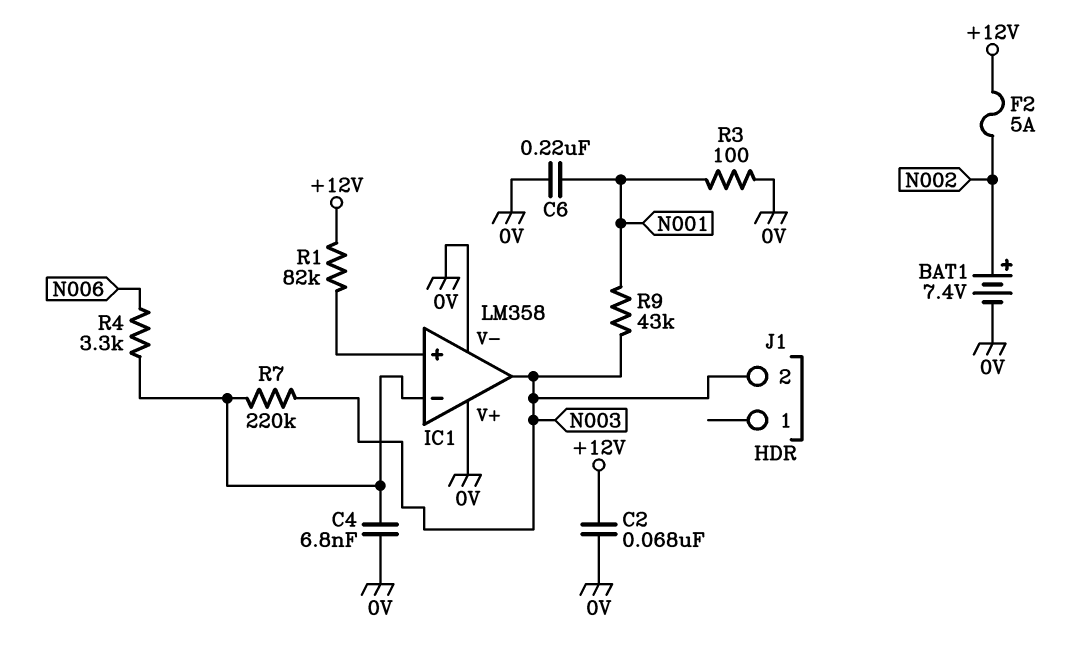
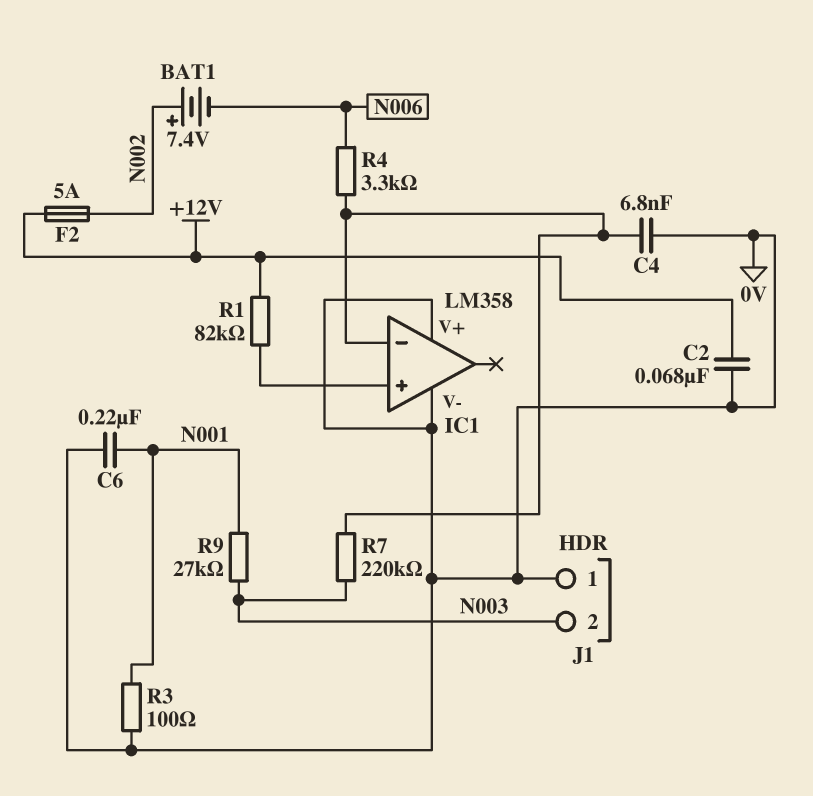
BAT1: 7.4V (plus N002, minus 0V) -> 7.4V (plus N002, minus N006)
IC1 pin out: N003 -> none
J1 pin 1: none -> 0V
R9: 43k (N001, N003) -> 27k (N001, N003)

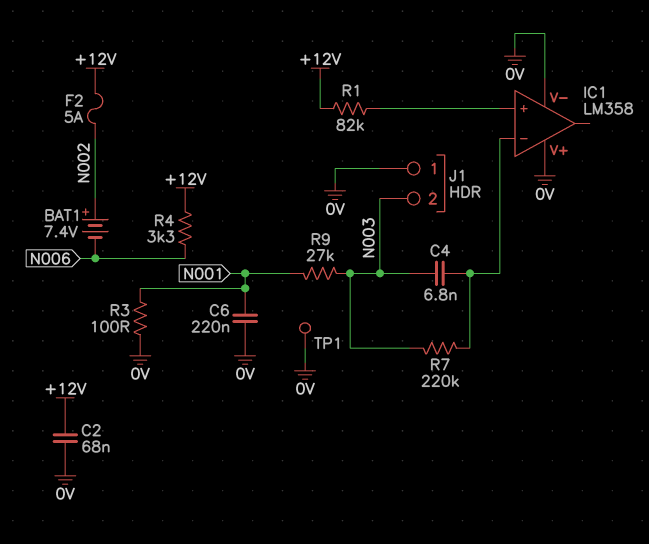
C4: 6.8nF (0V, IC1/in-) -> 6.8nF (IC1/in-, N003)
R4: 3.3k (IC1/in-, N006) -> 3.3k (+12V, N006)
TP1: none -> test point (0V)

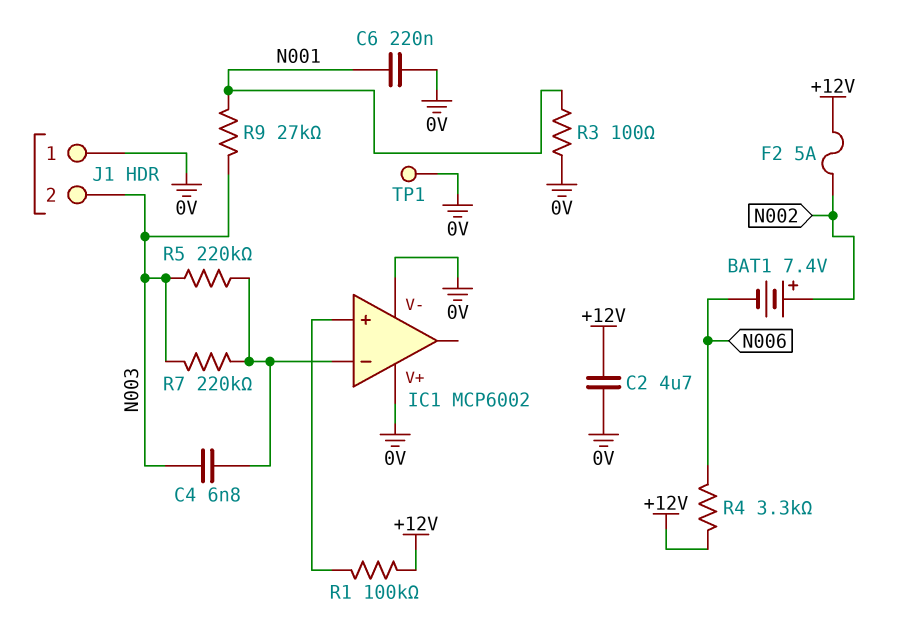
C2: 68nF (+12V, 0V) -> 4.7uF (+12V, 0V)
IC1: LM358 -> MCP6002
R1: 82k (+12V, IC1/in+) -> 100k (+12V, IC1/in+)
R5: none -> 220k (IC1/in-, N003)

